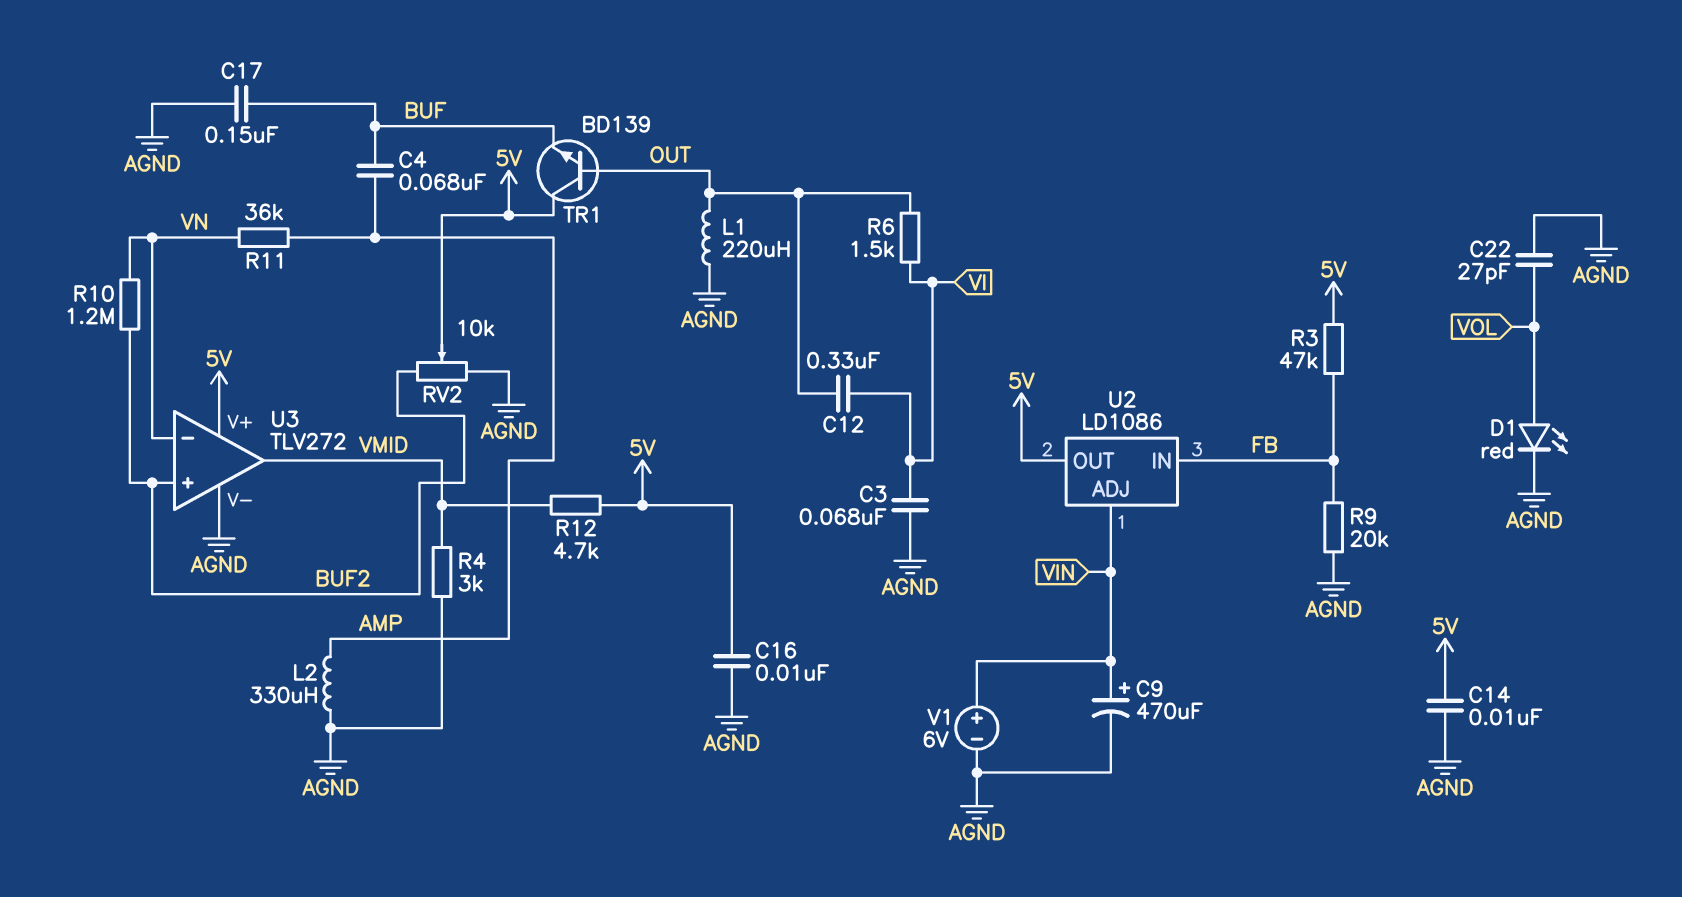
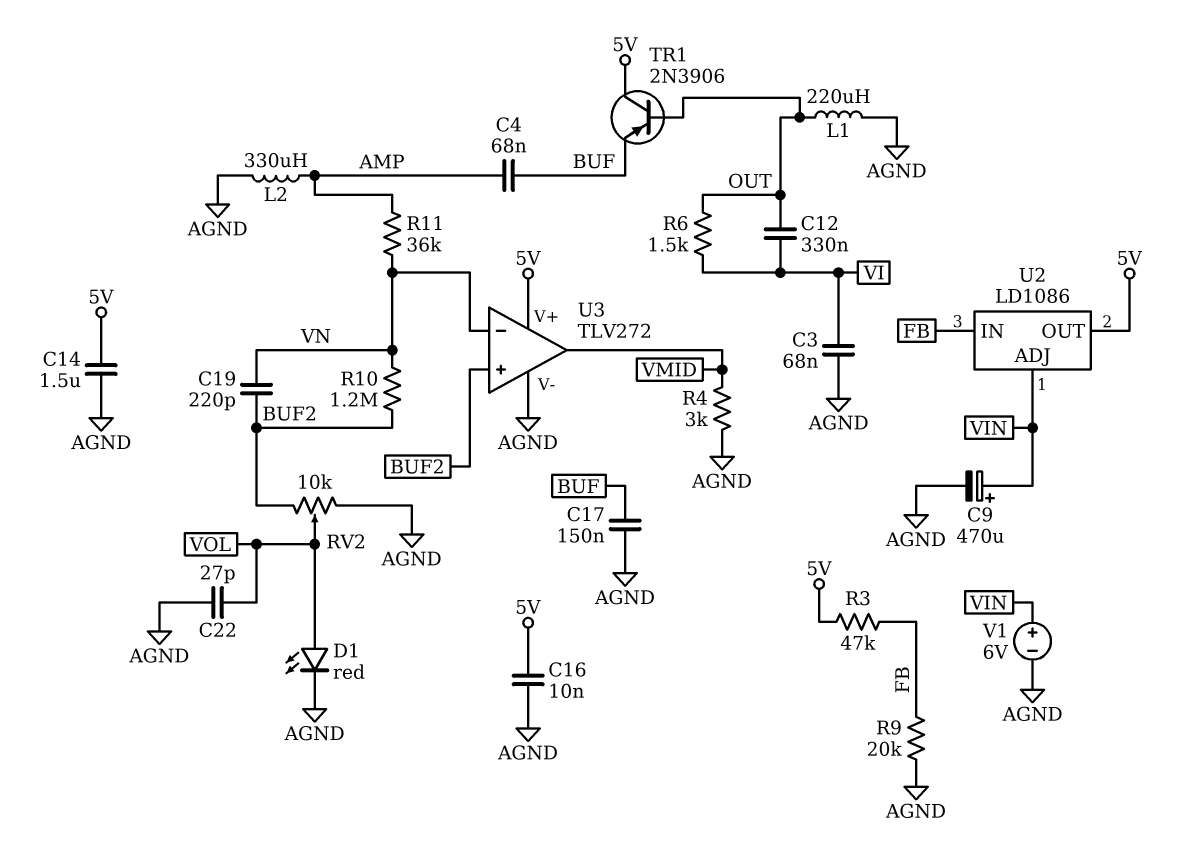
C14: 10nF (5V, AGND) -> 1.5uF (5V, AGND)
C19: none -> 220pF (BUF2, VN)
R12: 4.7k (5V, VMID) -> none
RV2: 10k (AGND, BUF2, wiper 5V) -> 10k (AGND, BUF2, wiper VOL)
TR1: NPN BD139 (B OUT, C 5V, E BUF) -> PNP 2N3906 (B OUT, C 5V, E BUF)

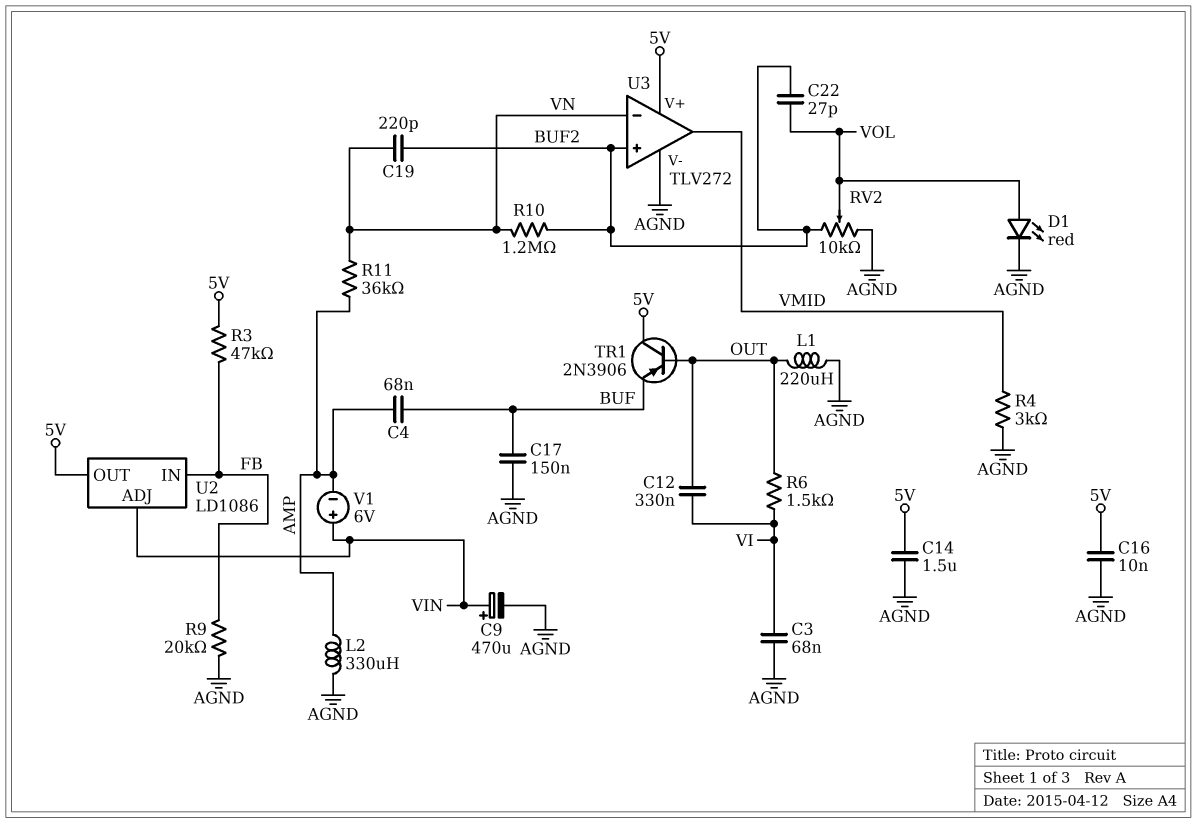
C22: 27pF (AGND, VOL) -> 27pF (BUF2, VOL)
V1: 6V (plus VIN, minus AGND) -> 6V (plus VIN, minus AMP)

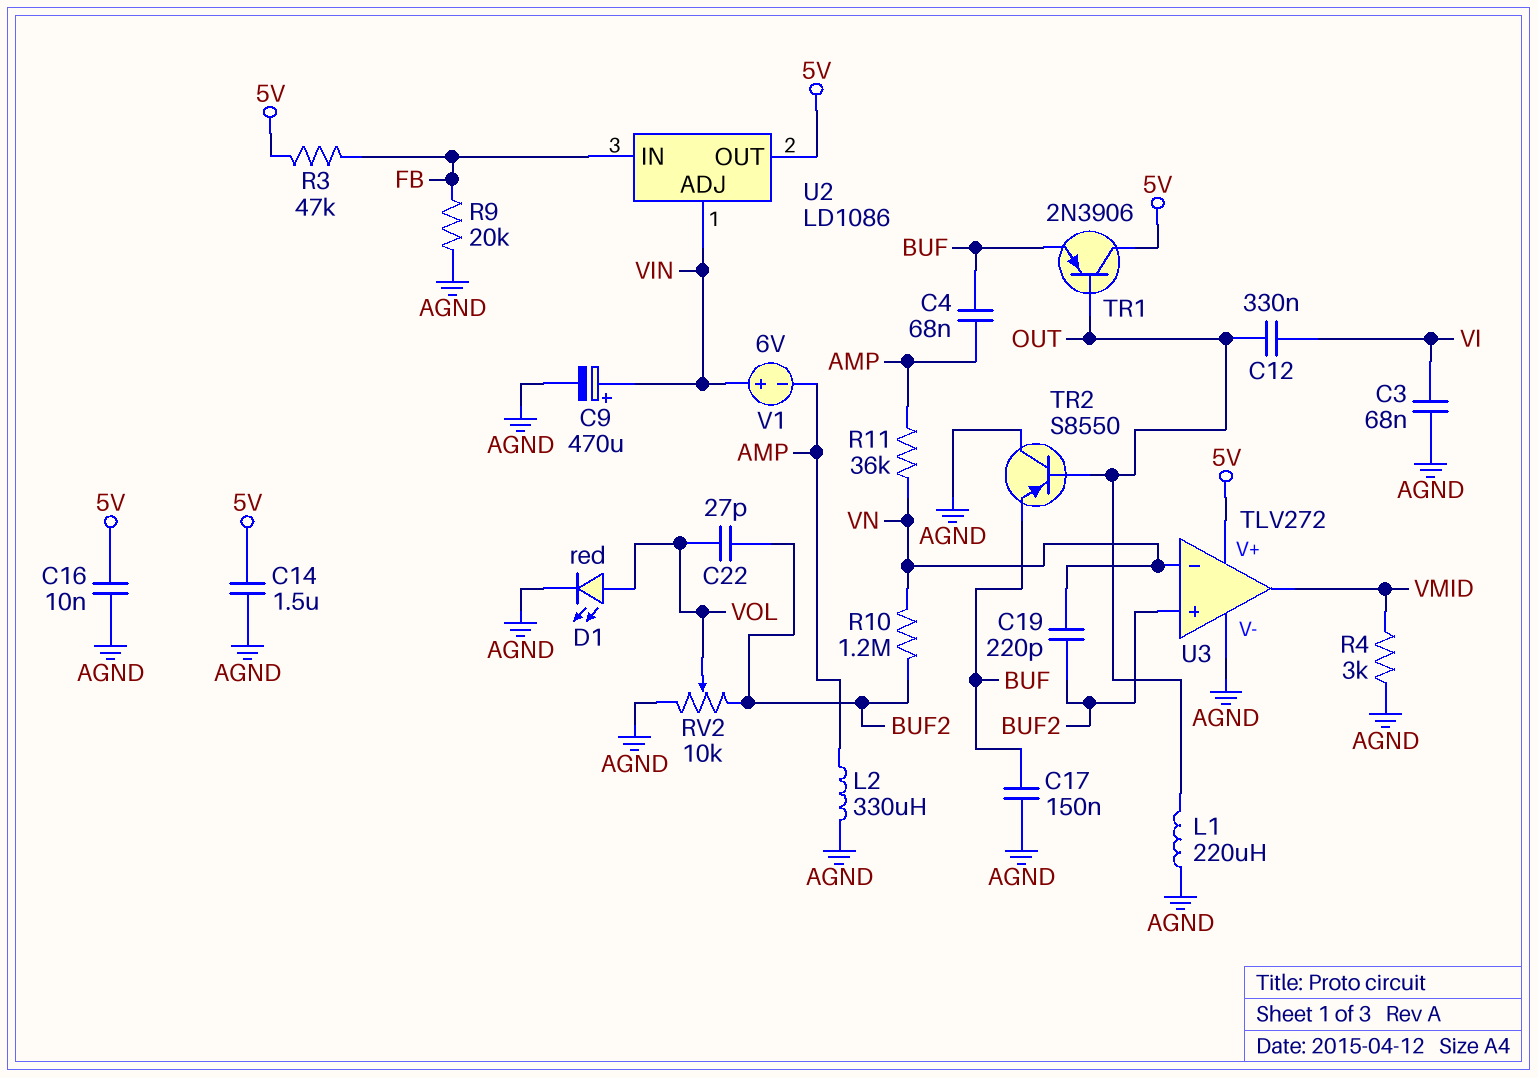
R6: 1.5k (OUT, VI) -> none
TR2: none -> PNP S8550 (B OUT, C AGND, E BUF)

